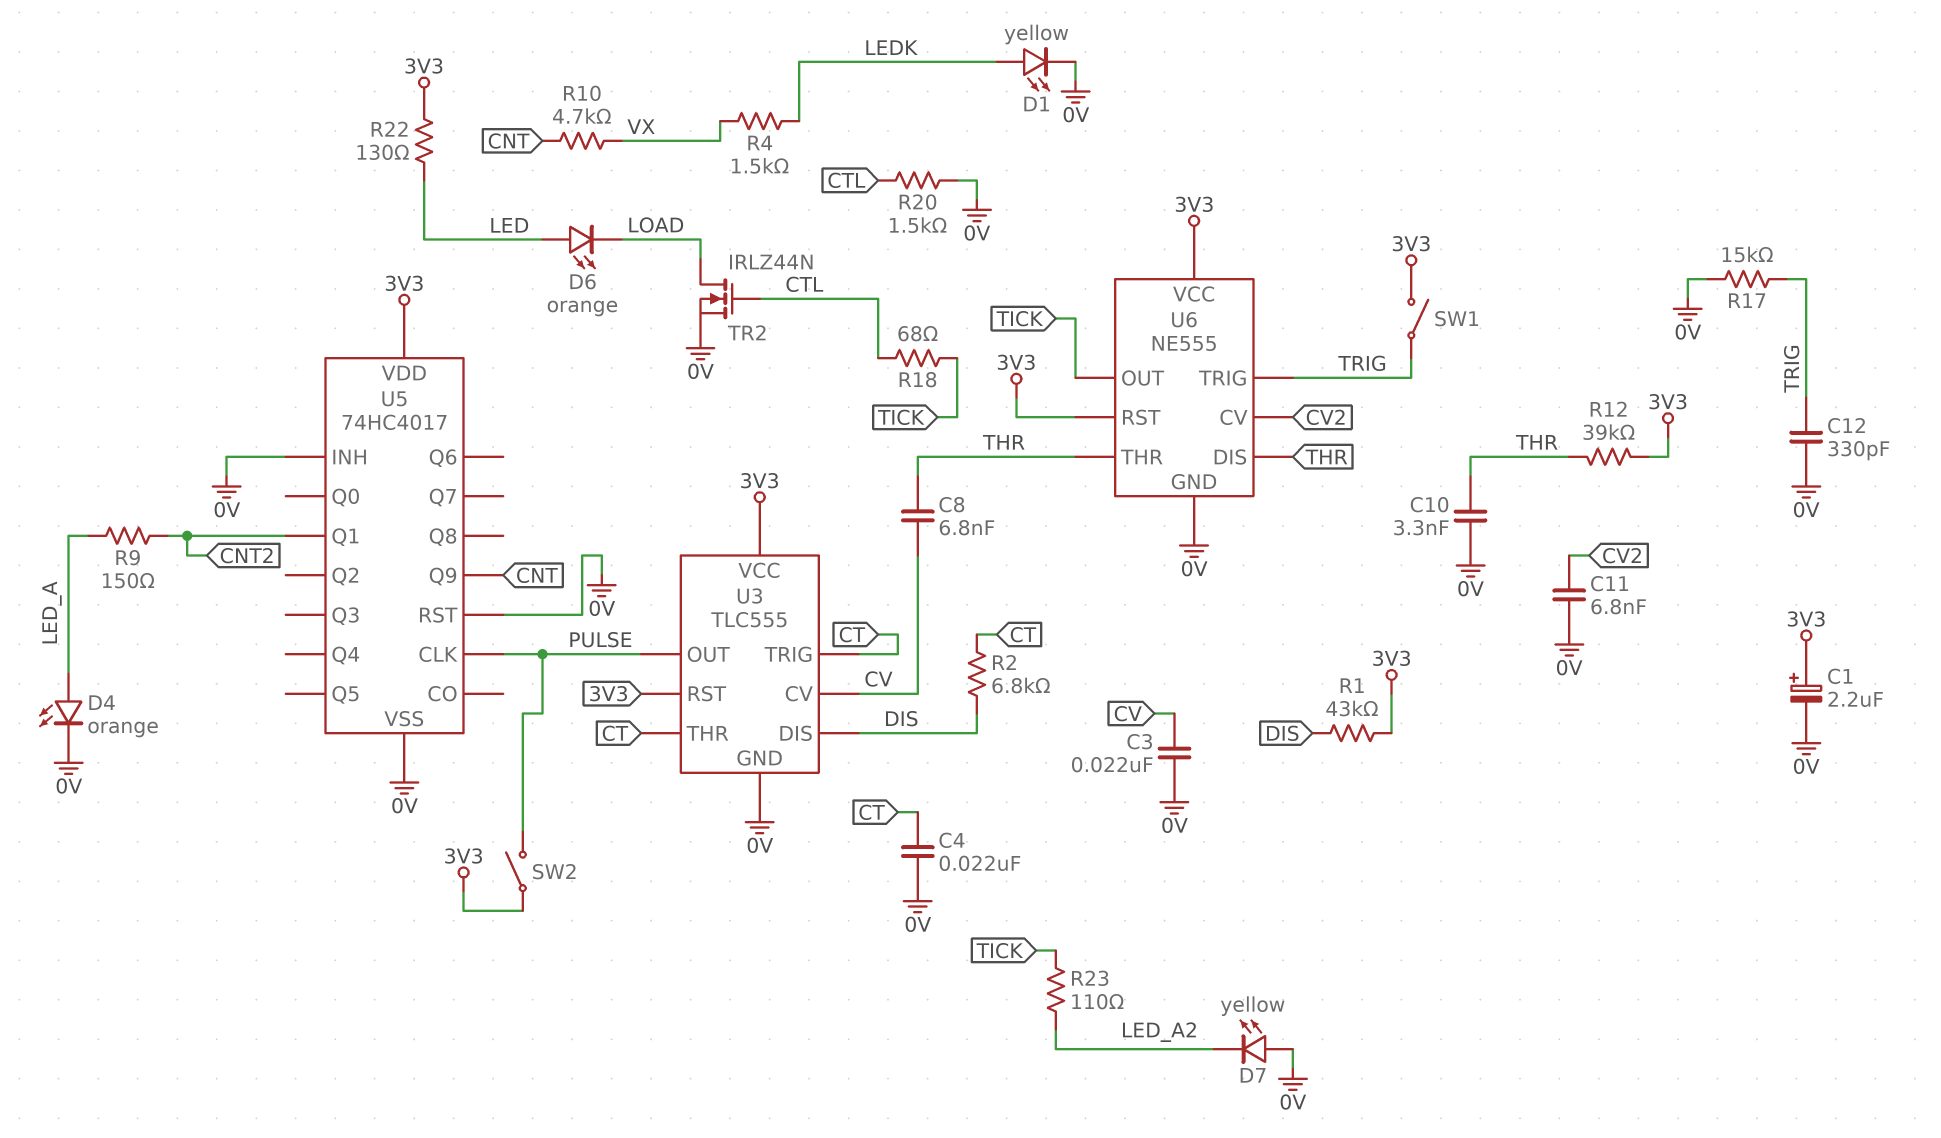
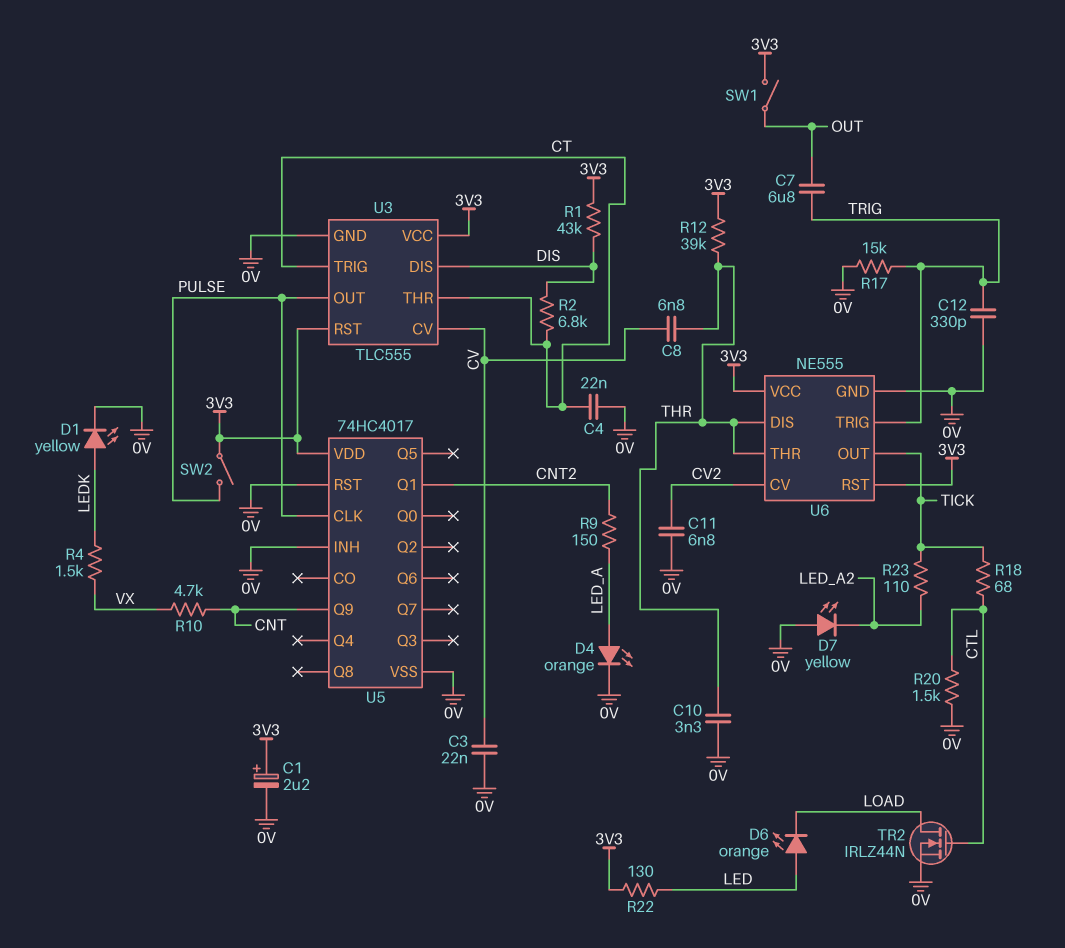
C7: none -> 6.8uF (OUT, TRIG)
SW1: switch (3V3, TRIG) -> switch (3V3, OUT)

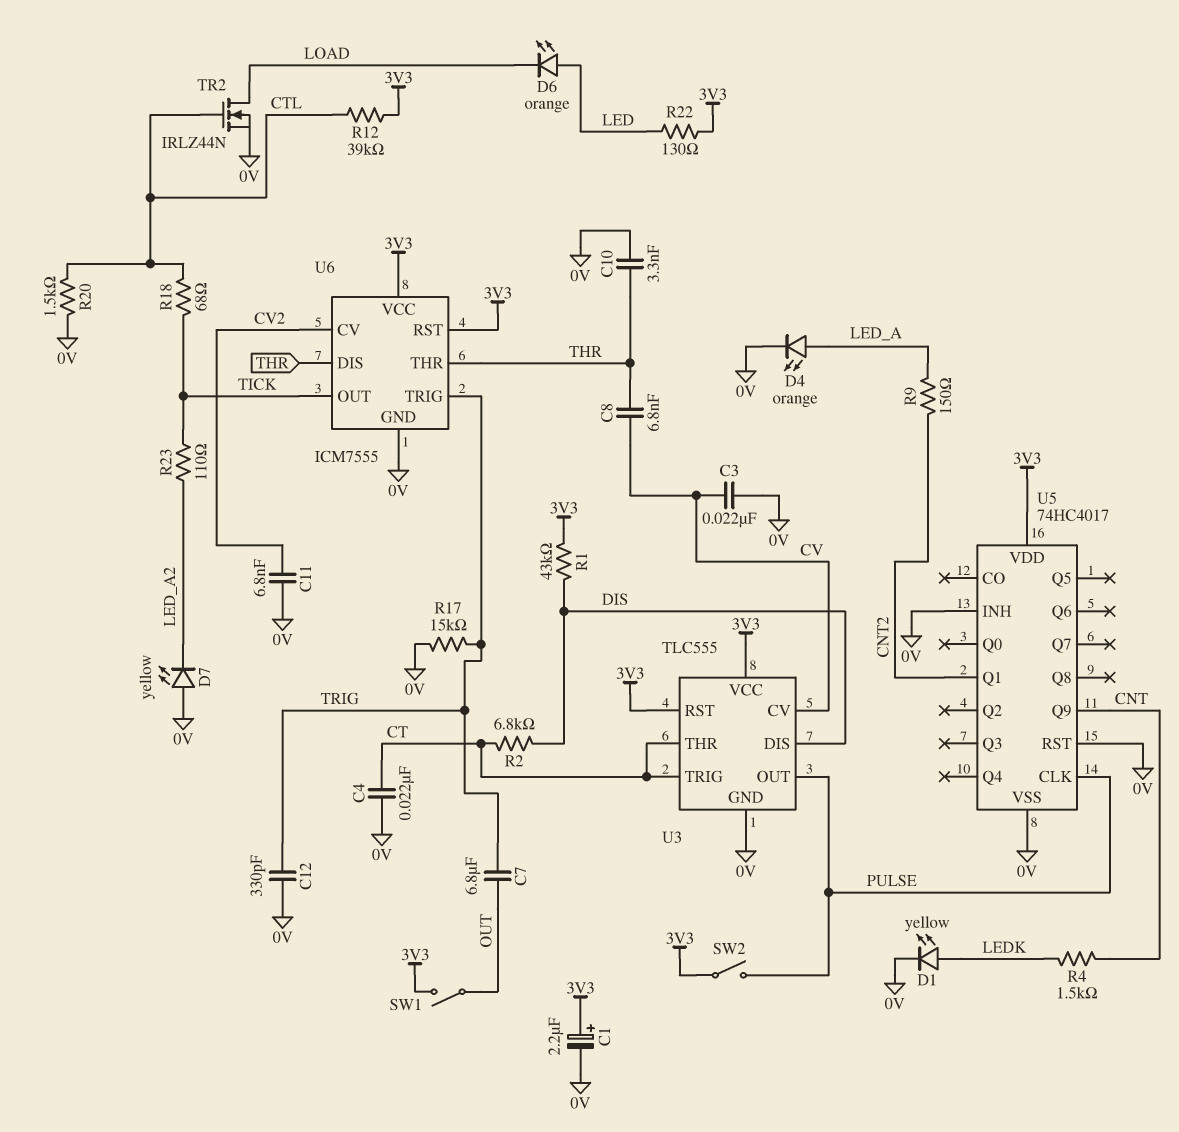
R4: 1.5k (LEDK, VX) -> 1.5k (CNT, LEDK)
R10: 4.7k (CNT, VX) -> none
R12: 39k (3V3, THR) -> 39k (3V3, CTL)
U6: NE555 -> ICM7555

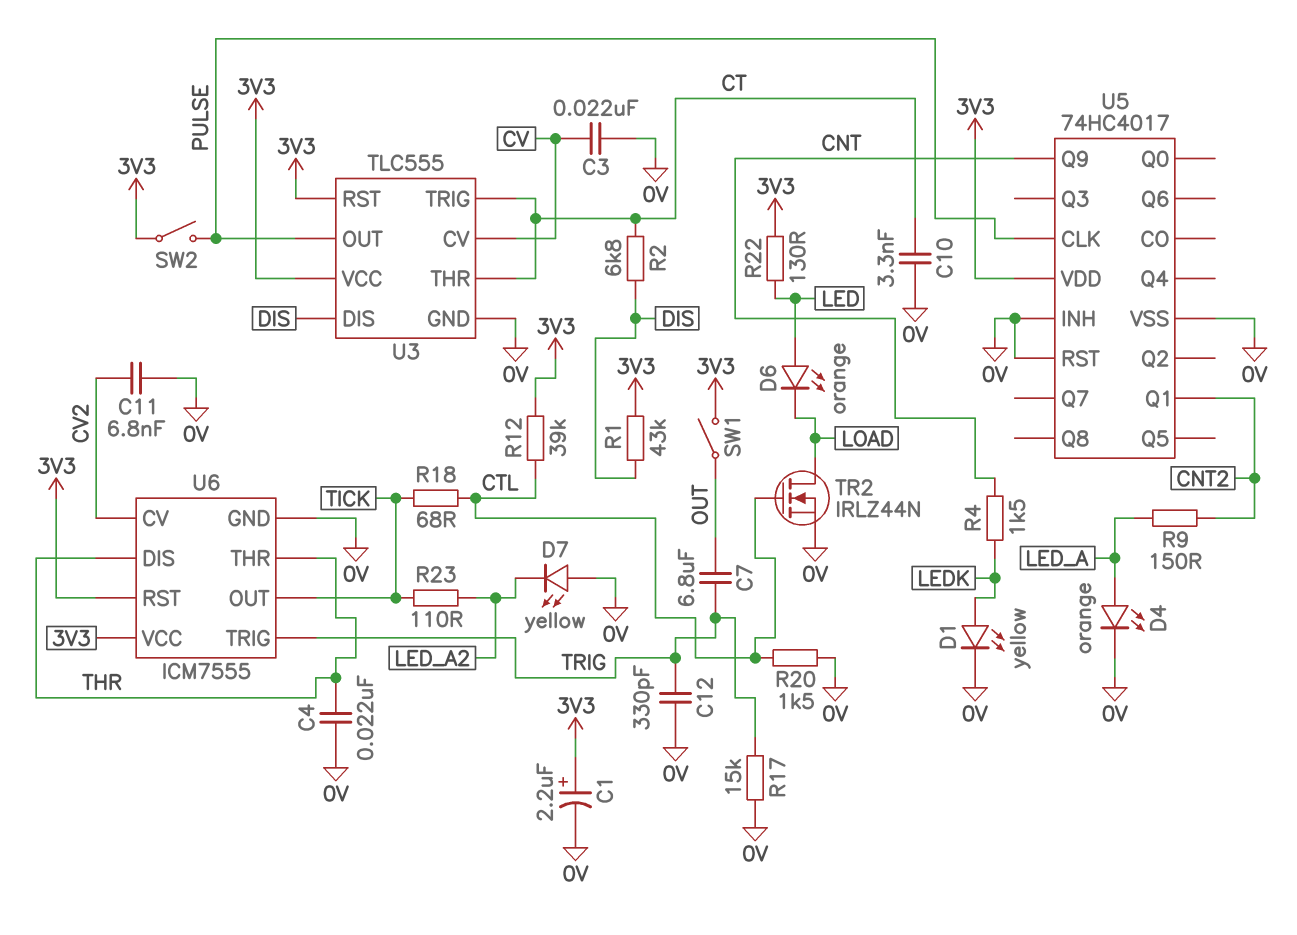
C4: 22nF (0V, CT) -> 22nF (0V, THR)
C8: 6.8nF (CV, THR) -> none
C10: 3.3nF (0V, THR) -> 3.3nF (0V, CT)

